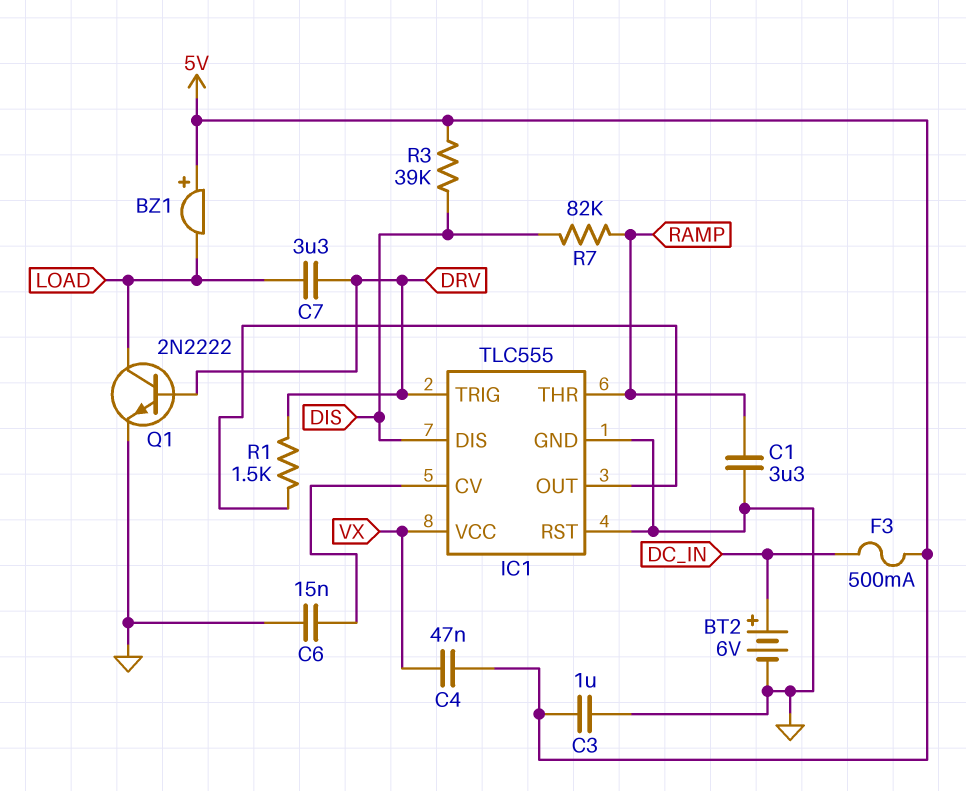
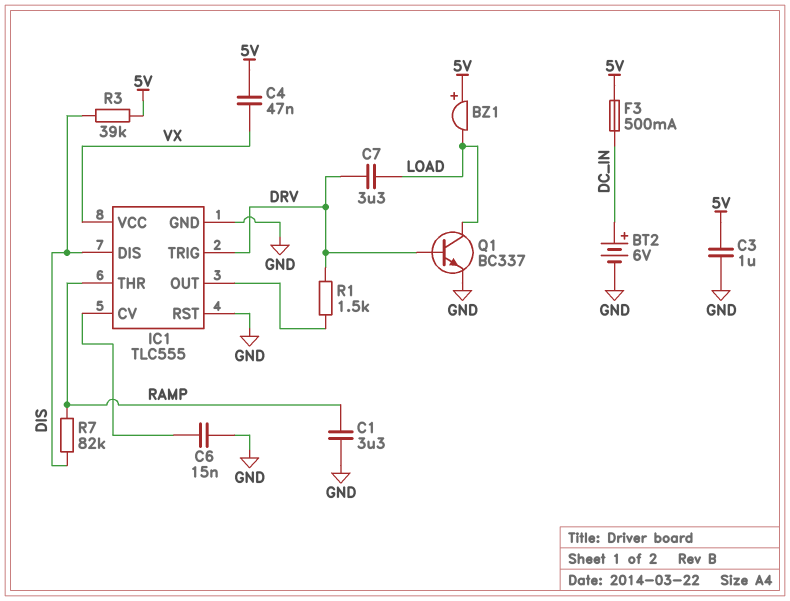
Q1: NPN 2N2222 (B DRV, C LOAD, E GND) -> NPN BC337 (B DRV, C LOAD, E GND)

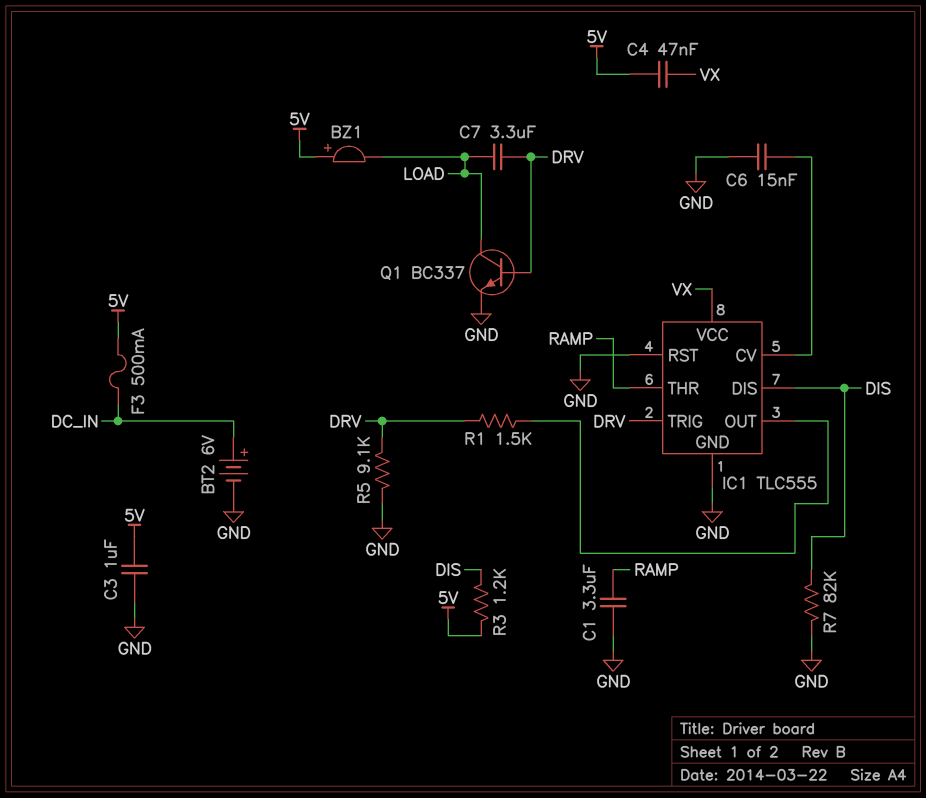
R3: 39k (5V, DIS) -> 1.2k (5V, DIS)
R5: none -> 9.1k (DRV, GND)
R7: 82k (DIS, RAMP) -> 82k (DIS, GND)

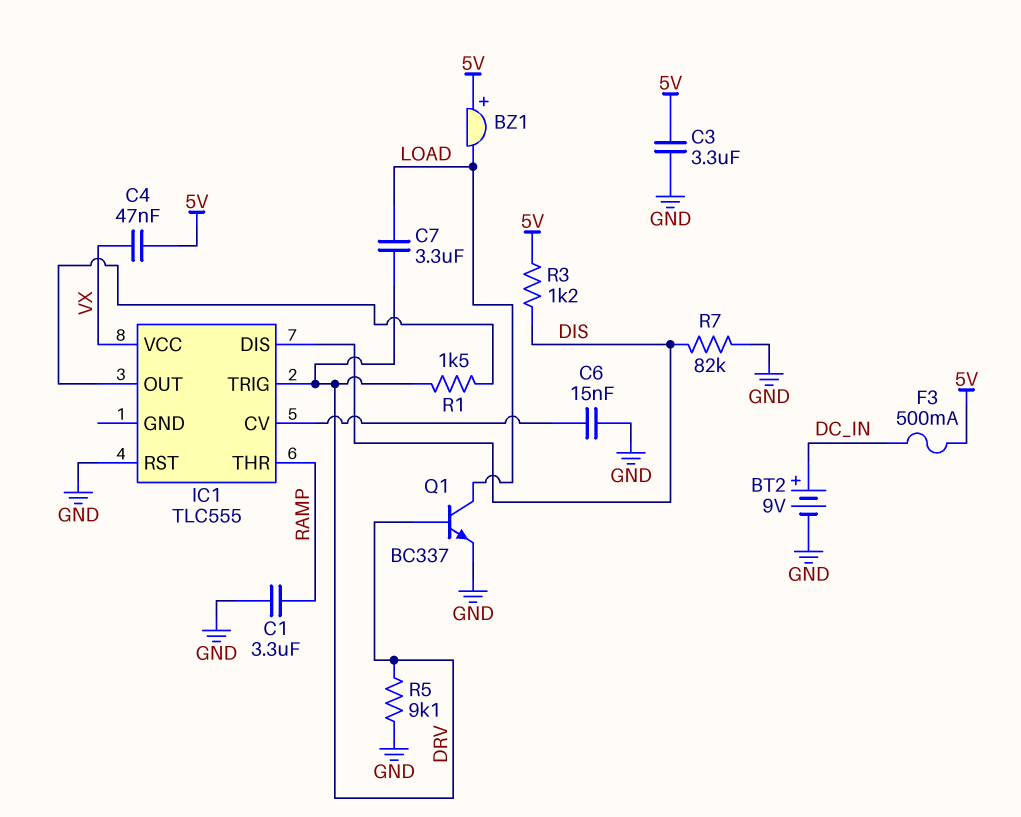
BT2: 6V (plus DC_IN, minus GND) -> 9V (plus DC_IN, minus GND)
C3: 1uF (5V, GND) -> 3.3uF (5V, GND)
IC1 pin GND: GND -> none

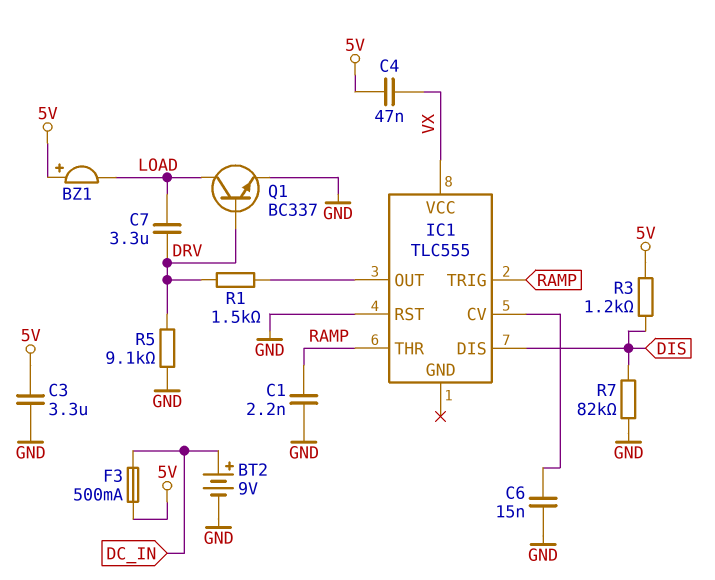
C1: 3.3uF (GND, RAMP) -> 2.2nF (GND, RAMP)
IC1 pin TRIG: DRV -> RAMP

